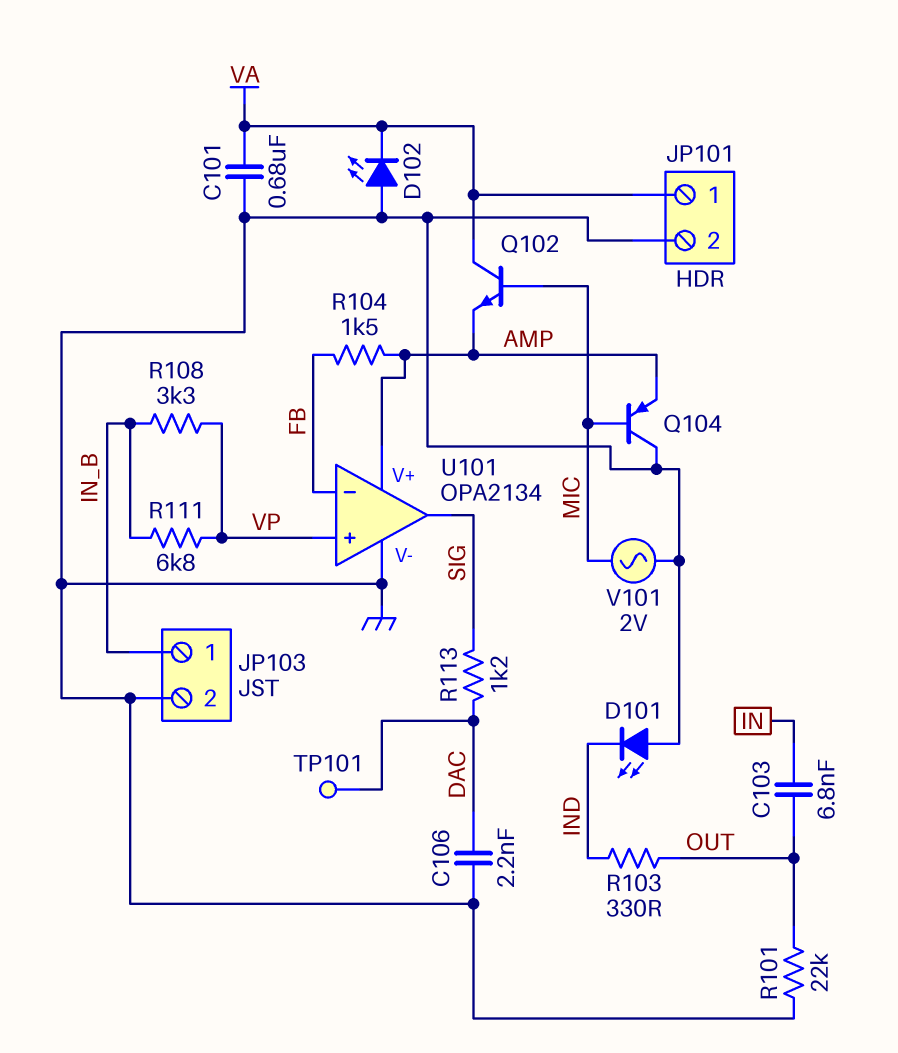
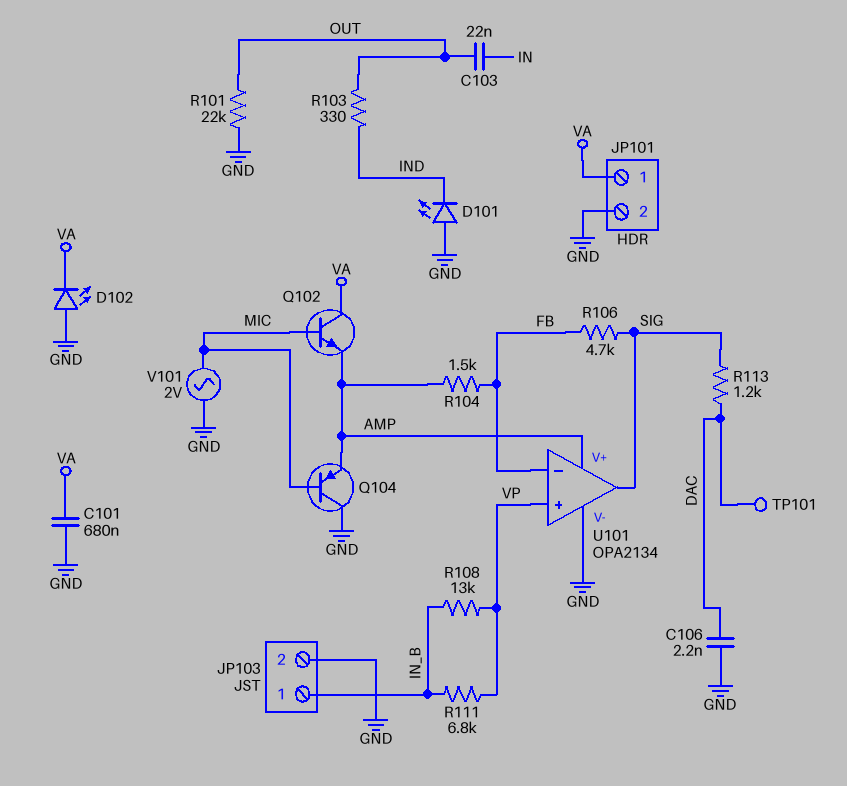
C103: 6.8nF (IN, OUT) -> 22nF (IN, OUT)
R106: none -> 4.7k (FB, SIG)
R108: 3.3k (IN_B, VP) -> 13k (IN_B, VP)

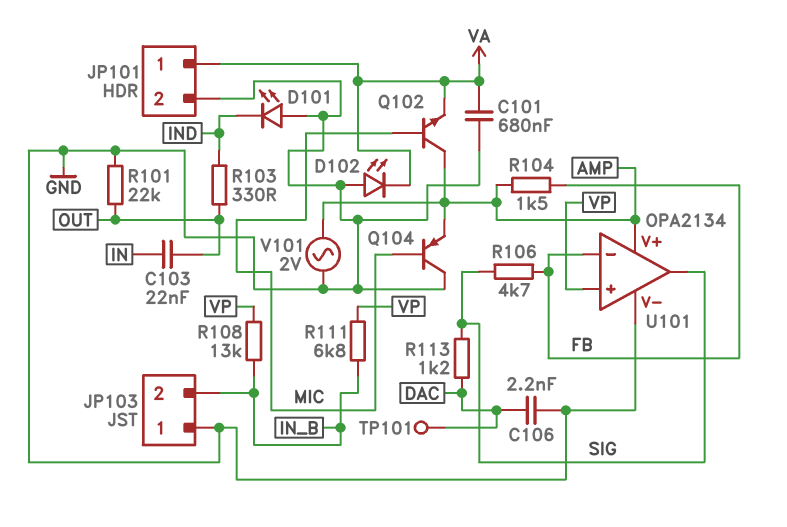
JP103 pin 1: IN_B -> GND
JP103 pin 2: GND -> IN_B
Q102: NPN (B MIC, C VA, E AMP) -> NPN (B MIC, C AMP, E VA)
V101: AC 2V (GND, MIC) -> AC 2V (AMP, GND)

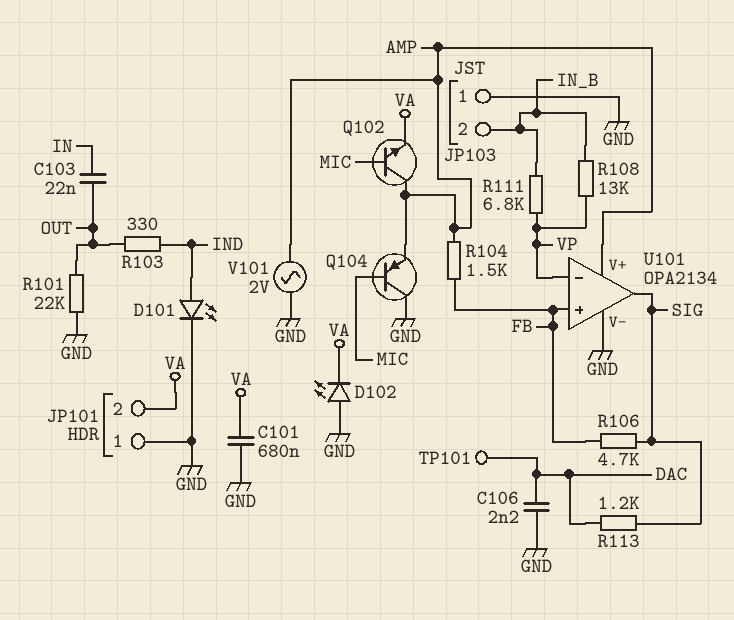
D101: LED (A GND, K IND) -> LED (A IND, K GND)
JP101 pin 1: VA -> GND
JP101 pin 2: GND -> VA
U101 pin in+: VP -> FB
U101 pin in-: FB -> VP

